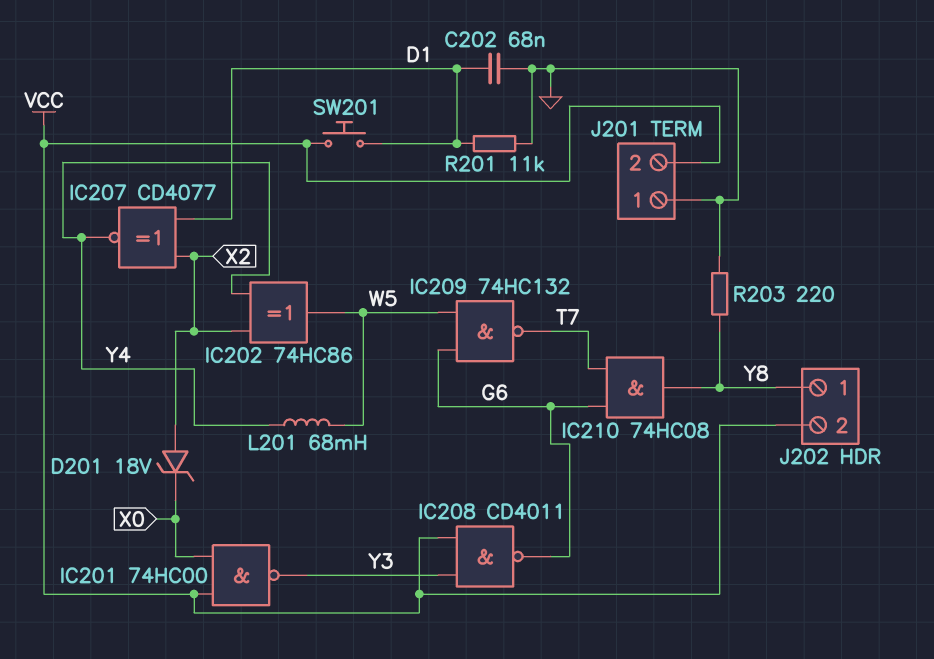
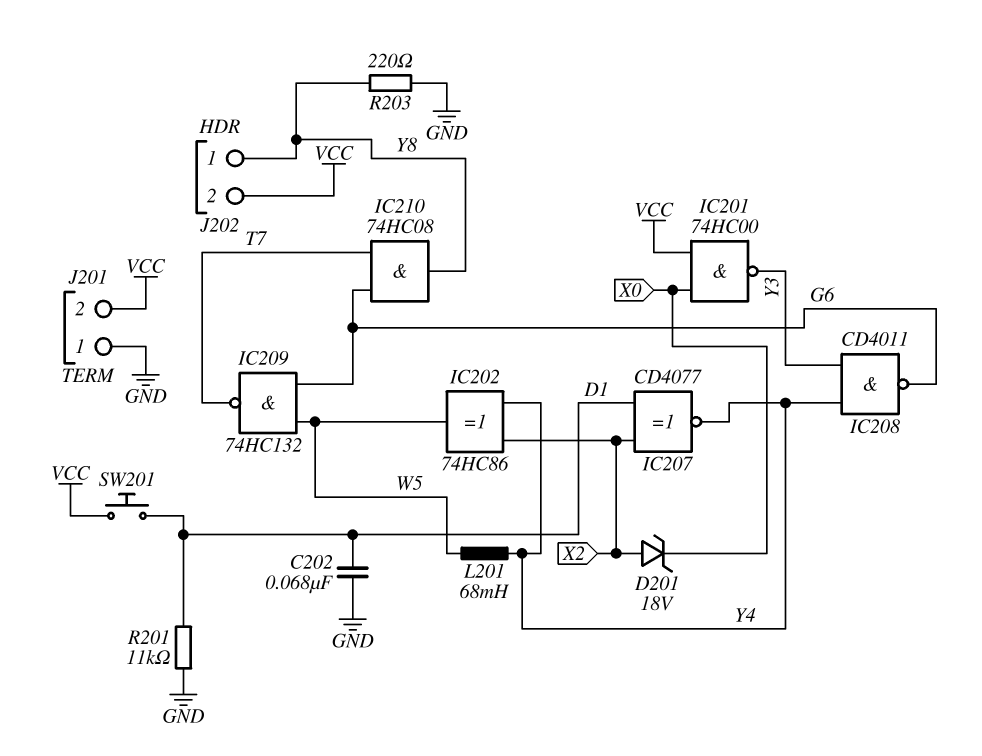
IC208: NAND CD4011 (in VCC, in Y3, out G6) -> NAND CD4011 (in Y3, in Y4, out G6)

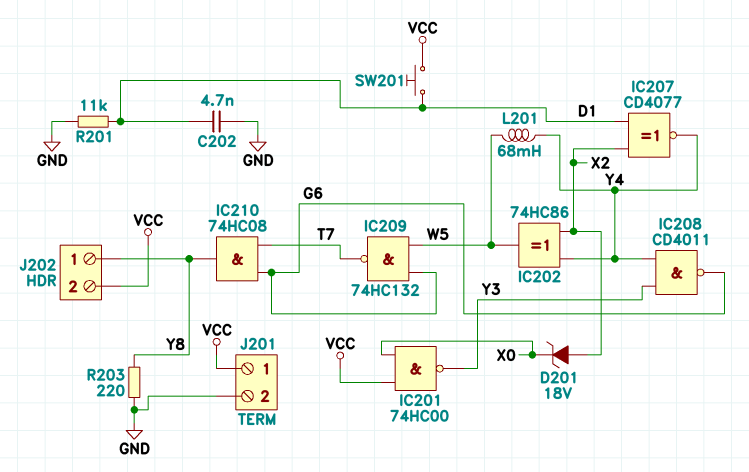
C202: 68nF (D1, GND) -> 4.7nF (D1, GND)
J201 pin 1: GND -> VCC
J201 pin 2: VCC -> GND

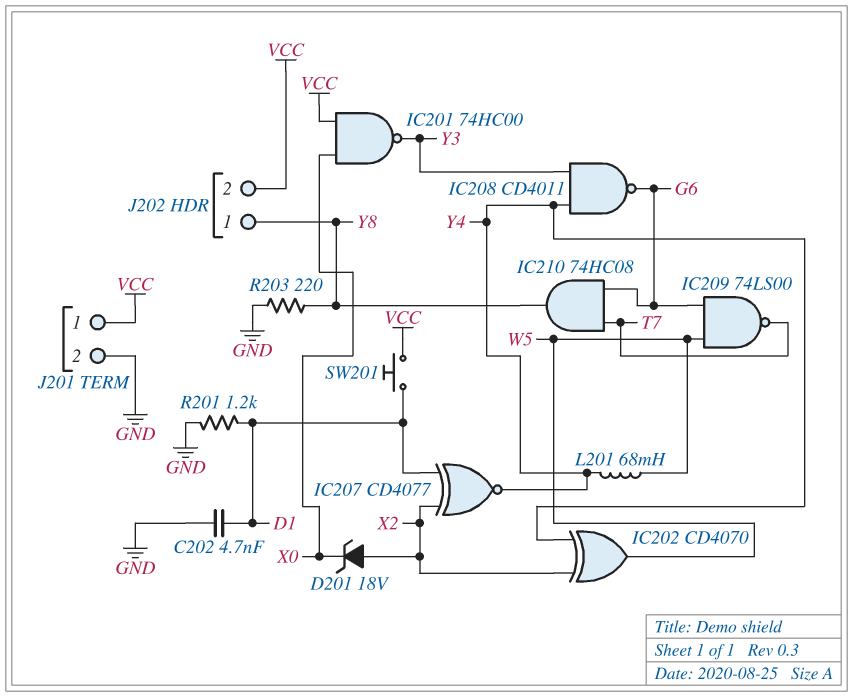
IC202: XOR 74HC86 (in X2, in Y4, out W5) -> XOR CD4070 (in X2, in Y4, out W5)
IC209: NAND 74HC132 (in G6, in W5, out T7) -> NAND 74LS00 (in G6, in W5, out T7)
R201: 11k (D1, GND) -> 1.2k (D1, GND)

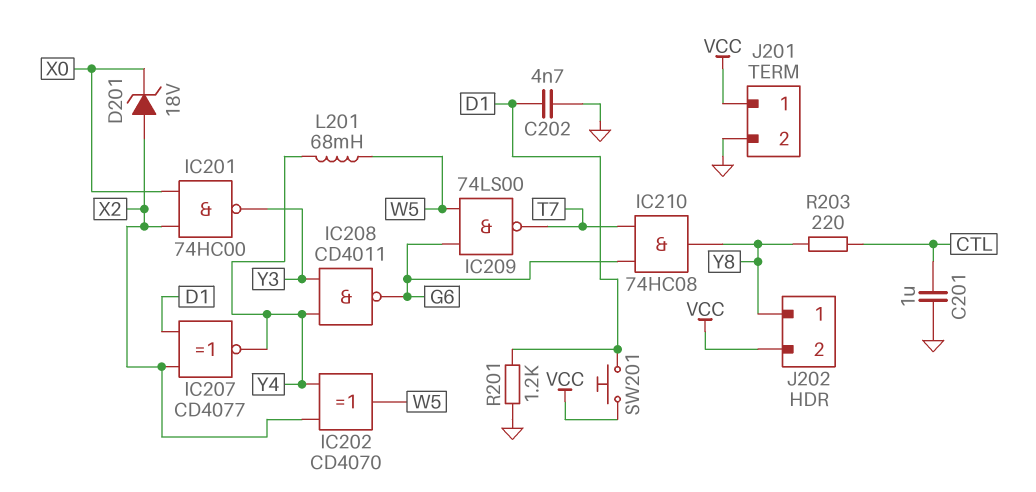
C201: none -> 1uF (CTL, GND)
IC201: NAND 74HC00 (in VCC, in X0, out Y3) -> NAND 74HC00 (in X0, in X2, out Y3)
R203: 220 (GND, Y8) -> 220 (CTL, Y8)

